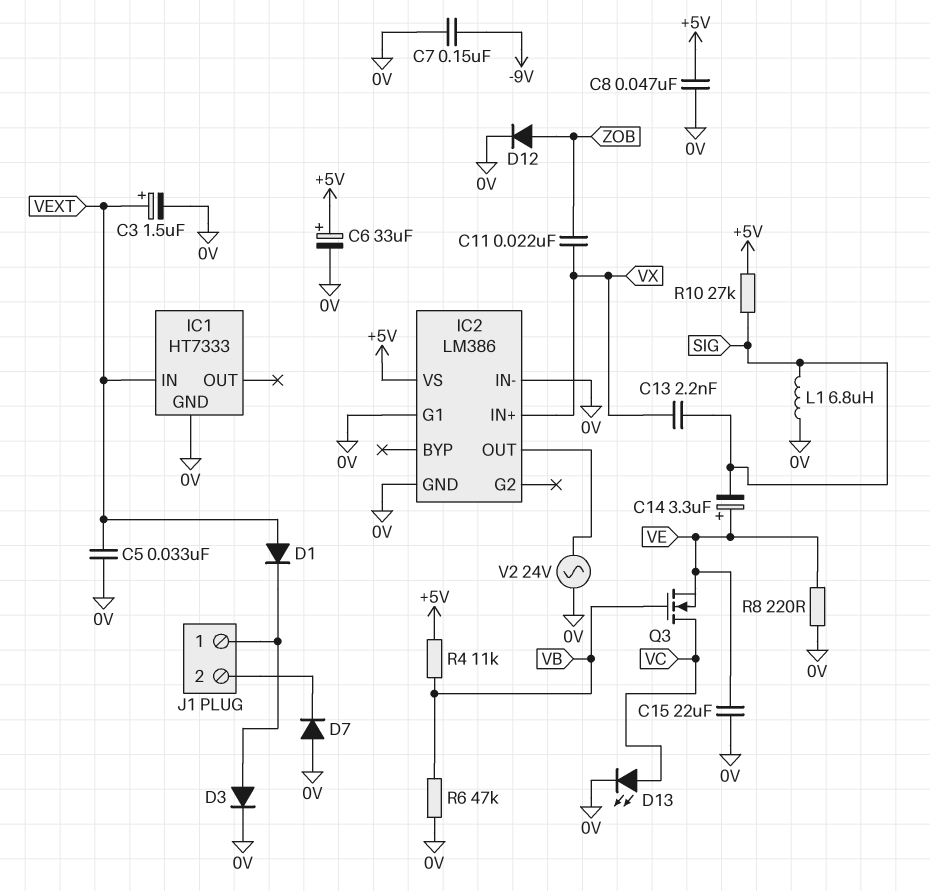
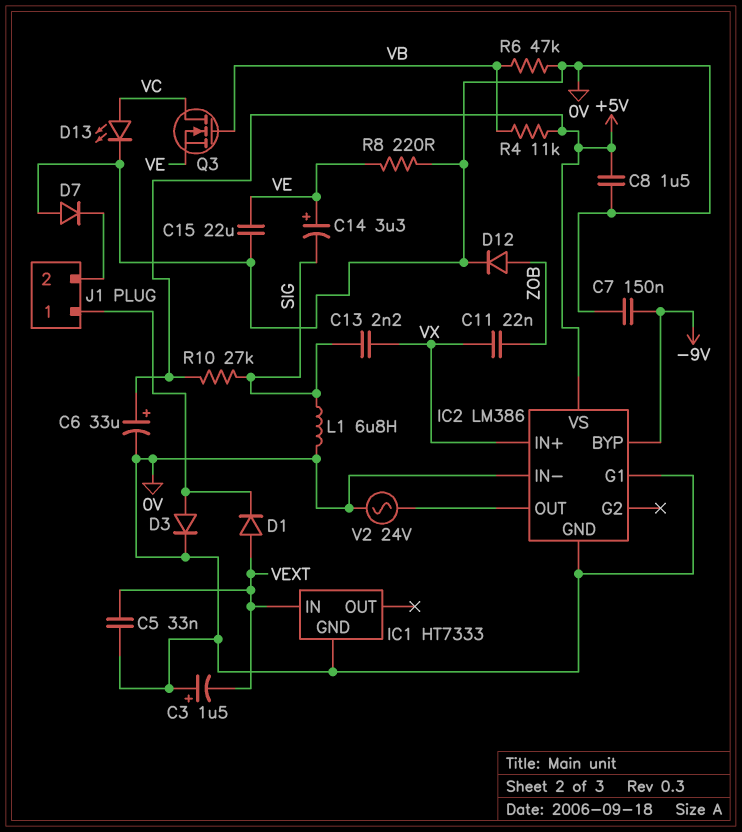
C3: 1.5uF (plus VEXT, minus 0V) -> 1.5uF (plus 0V, minus VEXT)
C8: 47nF (+5V, 0V) -> 1.5uF (+5V, 0V)
IC2 pin BYP: none -> -9V

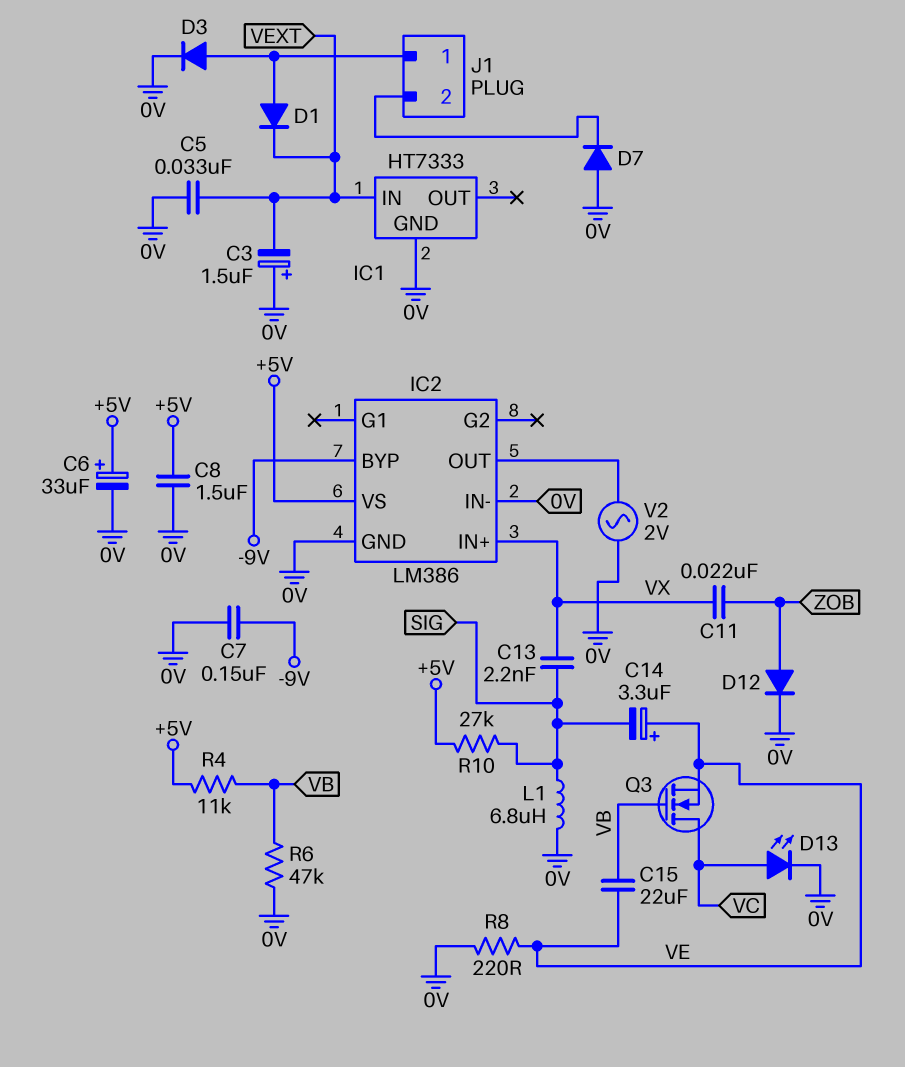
C15: 22uF (0V, VE) -> 22uF (VB, VE)
D1: diode (A VEXT, K J1/1) -> diode (A J1/1, K VEXT)
IC2 pin G1: 0V -> none
V2: AC 24V (0V, IC2/OUT) -> AC 2V (0V, IC2/OUT)

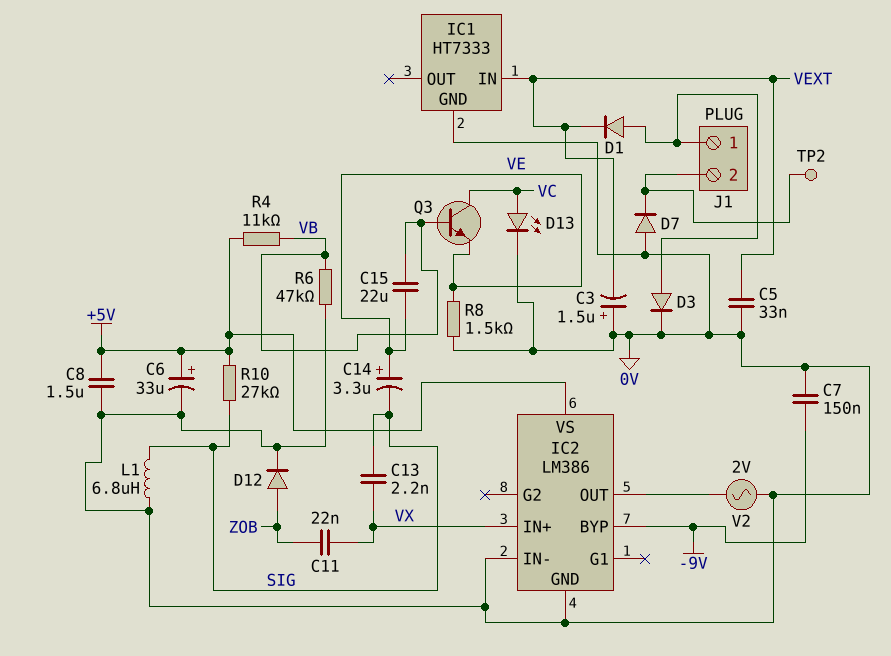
Q3: NMOS (G VB, D VC, S VE) -> NPN (B VB, C VC, E VE)
R8: 220 (0V, VE) -> 1.5k (0V, VE)
TP2: none -> test point (J1/2)

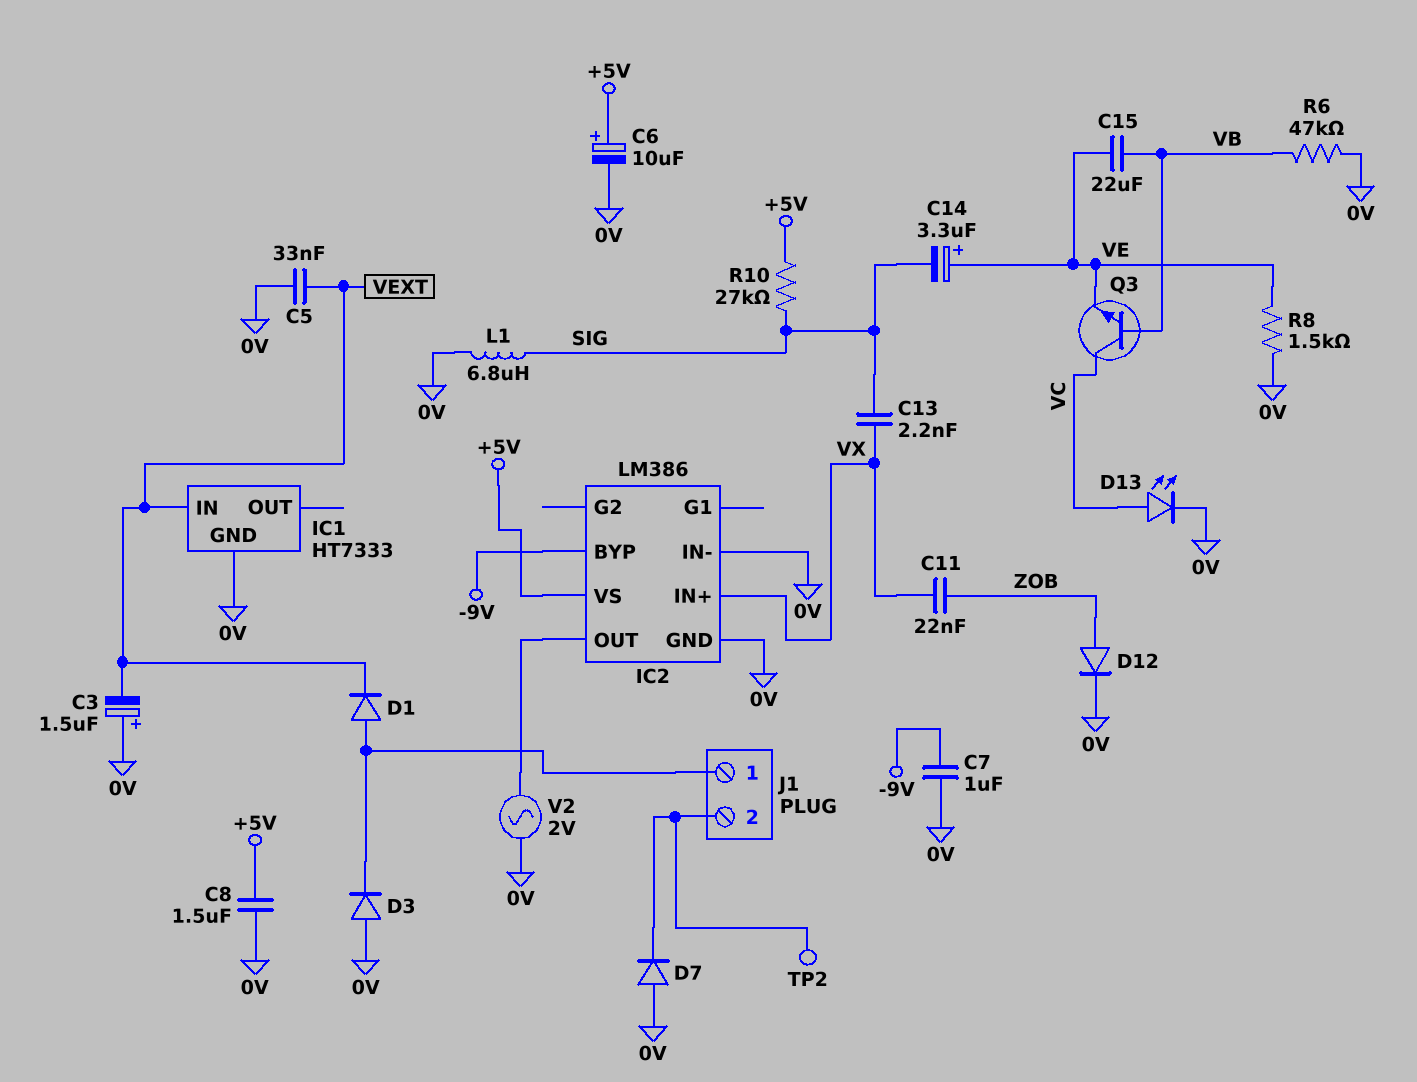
C6: 33uF (plus +5V, minus 0V) -> 10uF (plus +5V, minus 0V)
C7: 150nF (-9V, 0V) -> 1uF (-9V, 0V)
D3: diode (A J1/1, K 0V) -> diode (A 0V, K J1/1)
R4: 11k (+5V, VB) -> none

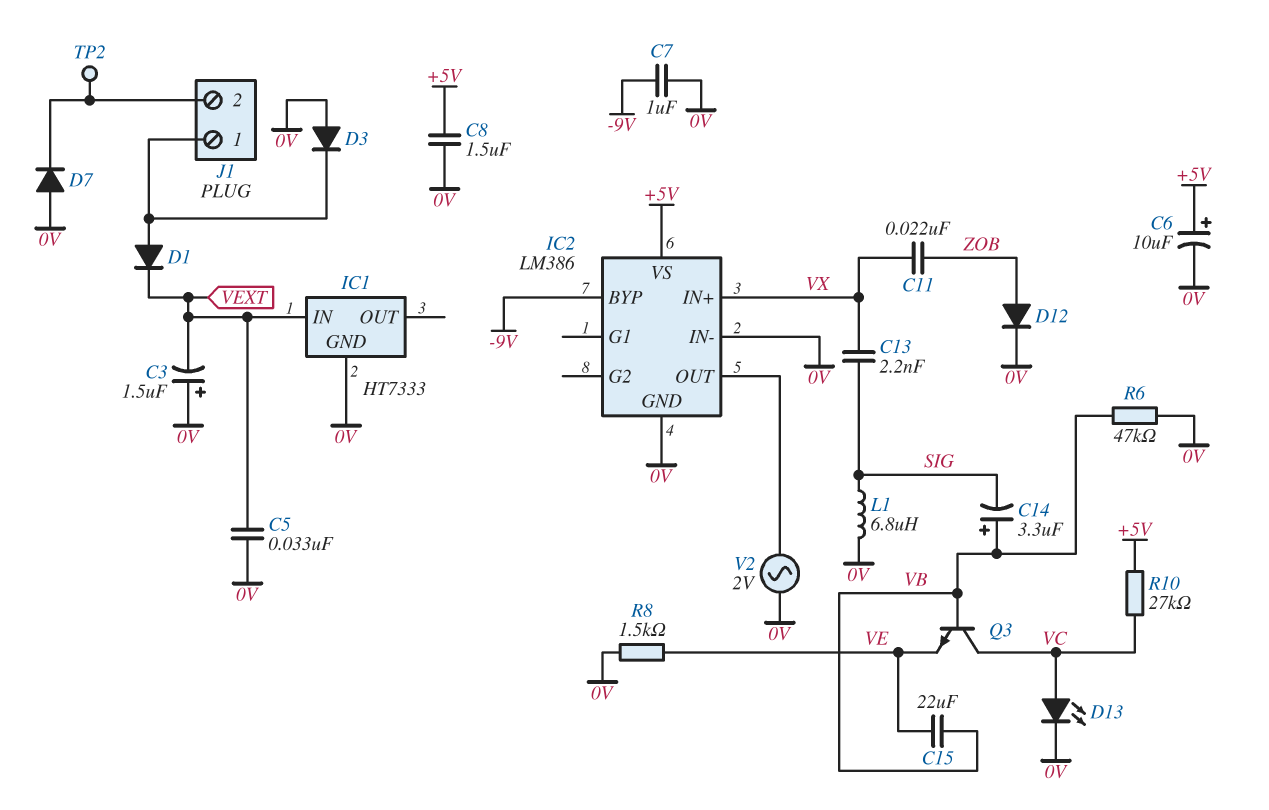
C14: 3.3uF (plus VE, minus SIG) -> 3.3uF (plus VB, minus SIG)
R10: 27k (+5V, SIG) -> 27k (+5V, VC)

